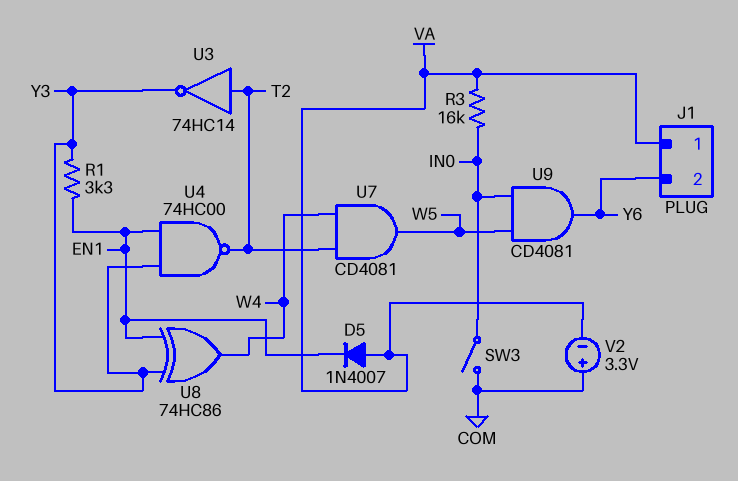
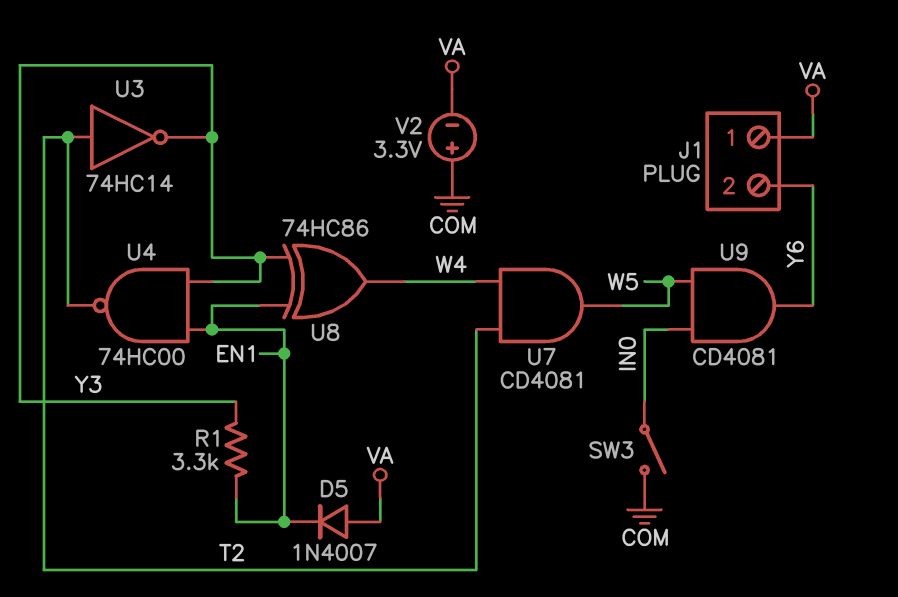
R3: 16k (IN0, VA) -> none

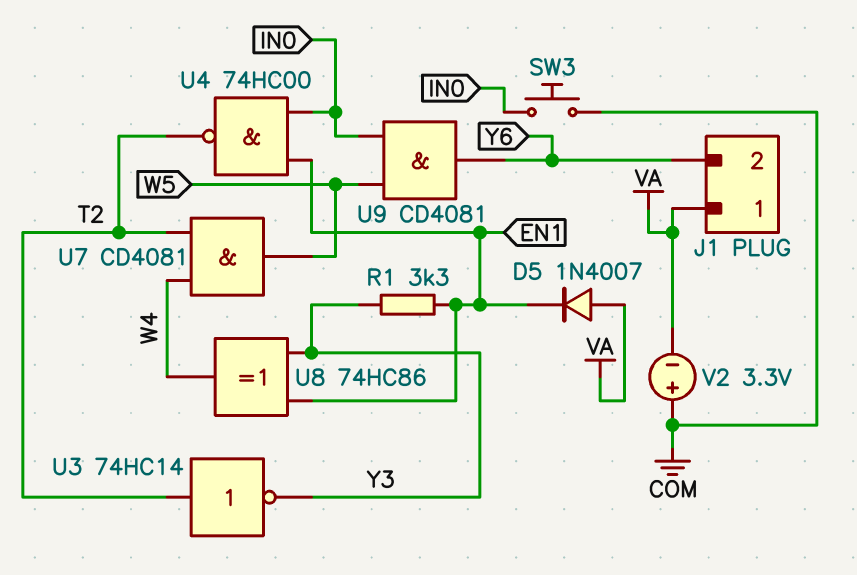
SW3: switch (COM, IN0) -> button (COM, IN0)
U4: NAND 74HC00 (in EN1, in Y3, out T2) -> NAND 74HC00 (in EN1, in IN0, out T2)

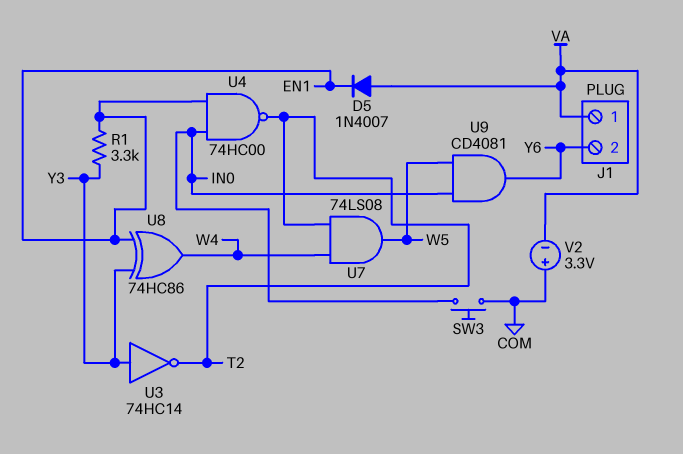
U3: NOT 74HC14 (in T2, out Y3) -> NOT 74HC14 (in Y3, out T2)
U7: AND CD4081 (in T2, in W4, out W5) -> AND 74LS08 (in T2, in W4, out W5)

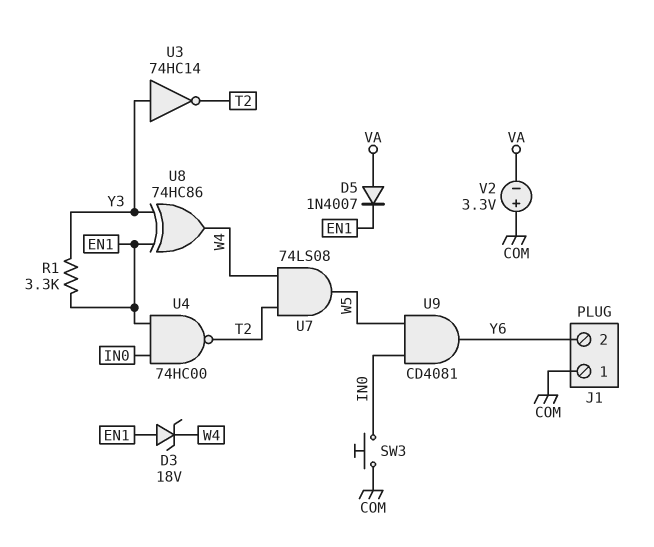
D3: none -> zener 18V (A EN1, K W4)
J1 pin 1: VA -> COM

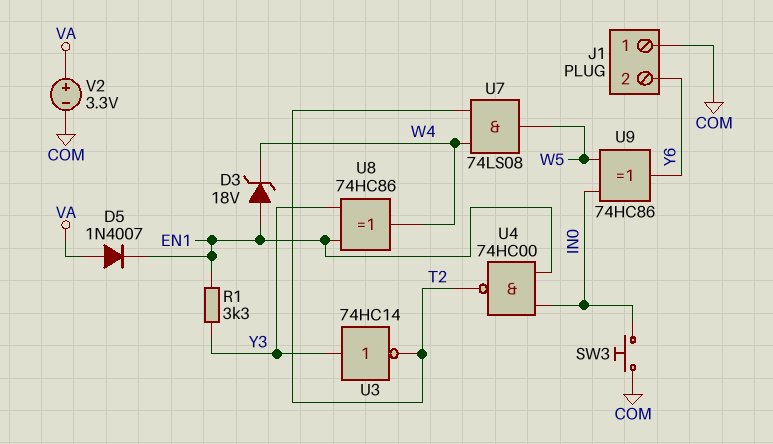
U9: AND CD4081 (in IN0, in W5, out Y6) -> XOR 74HC86 (in IN0, in W5, out Y6)
V2: 3.3V (plus COM, minus VA) -> 3.3V (plus VA, minus COM)

